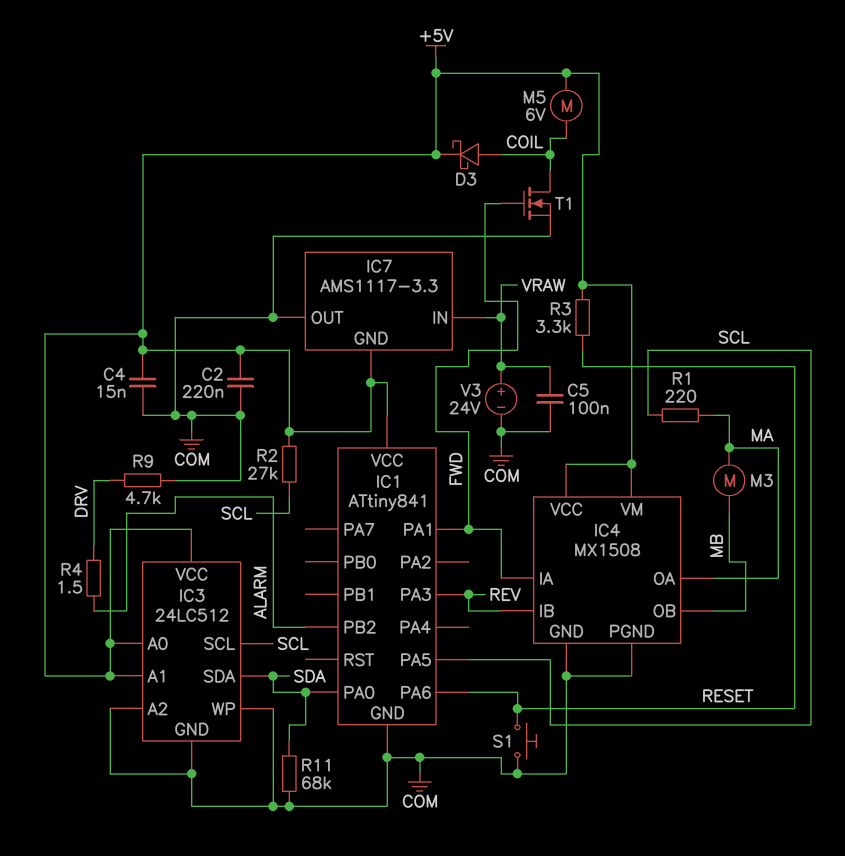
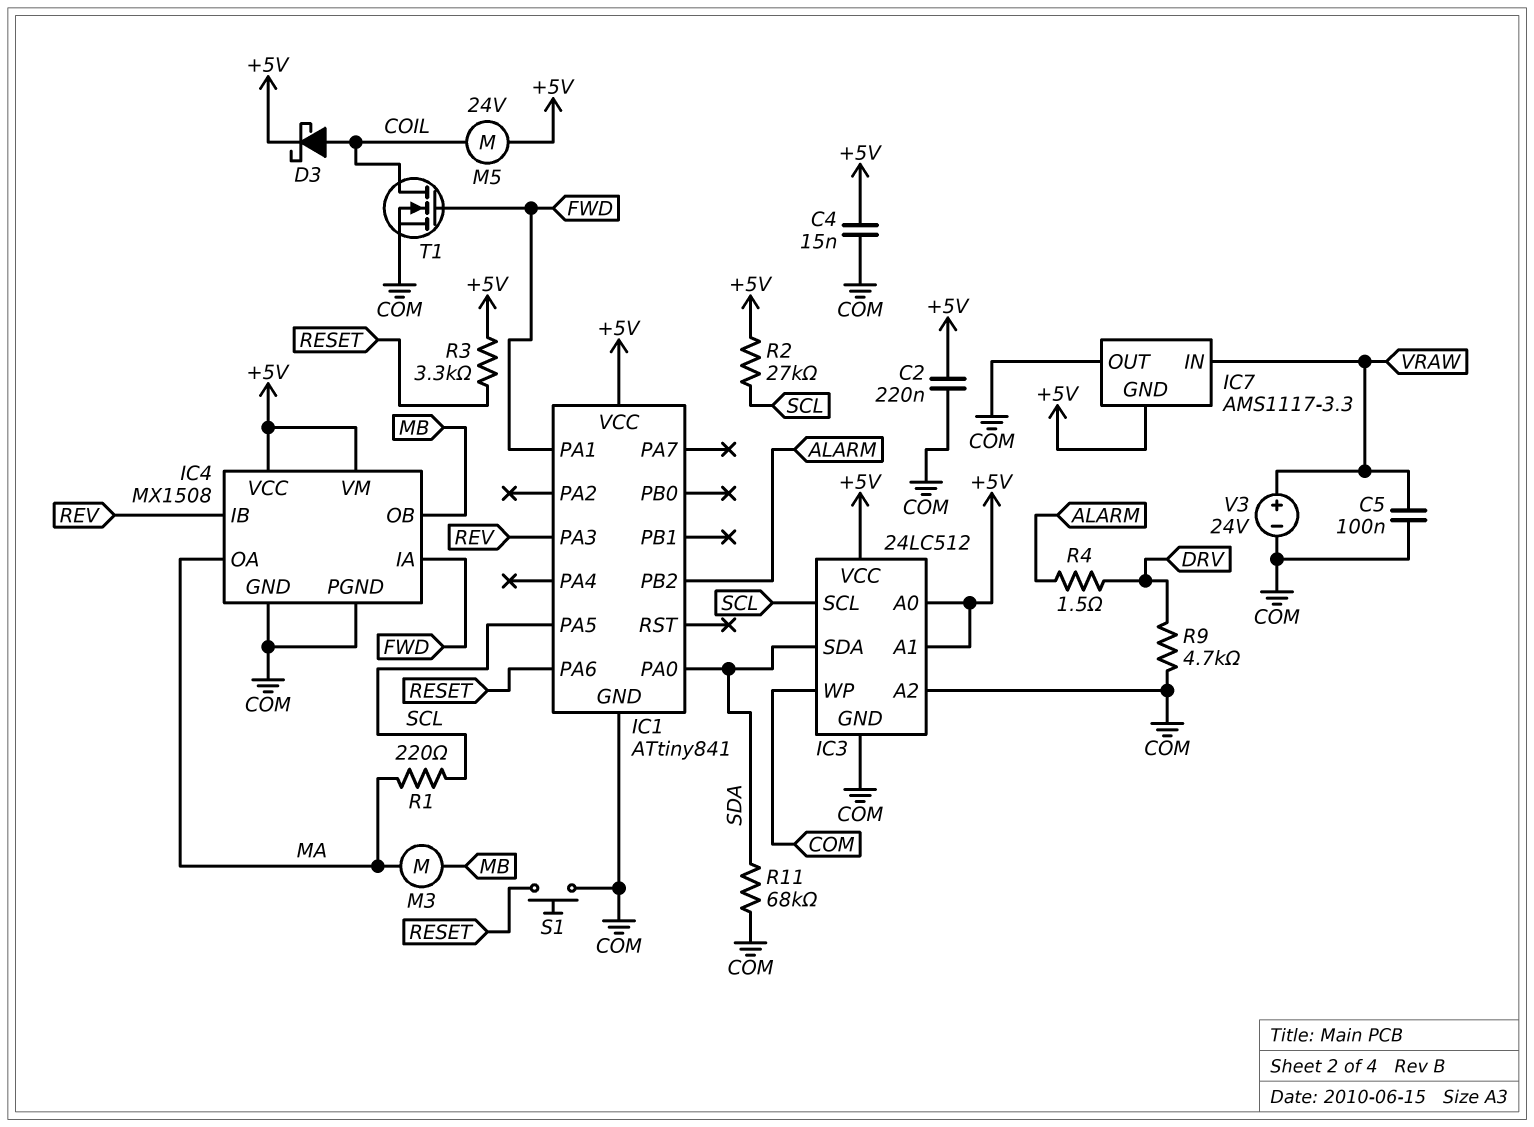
M5: motor 6V (+5V, COIL) -> motor 24V (+5V, COIL)

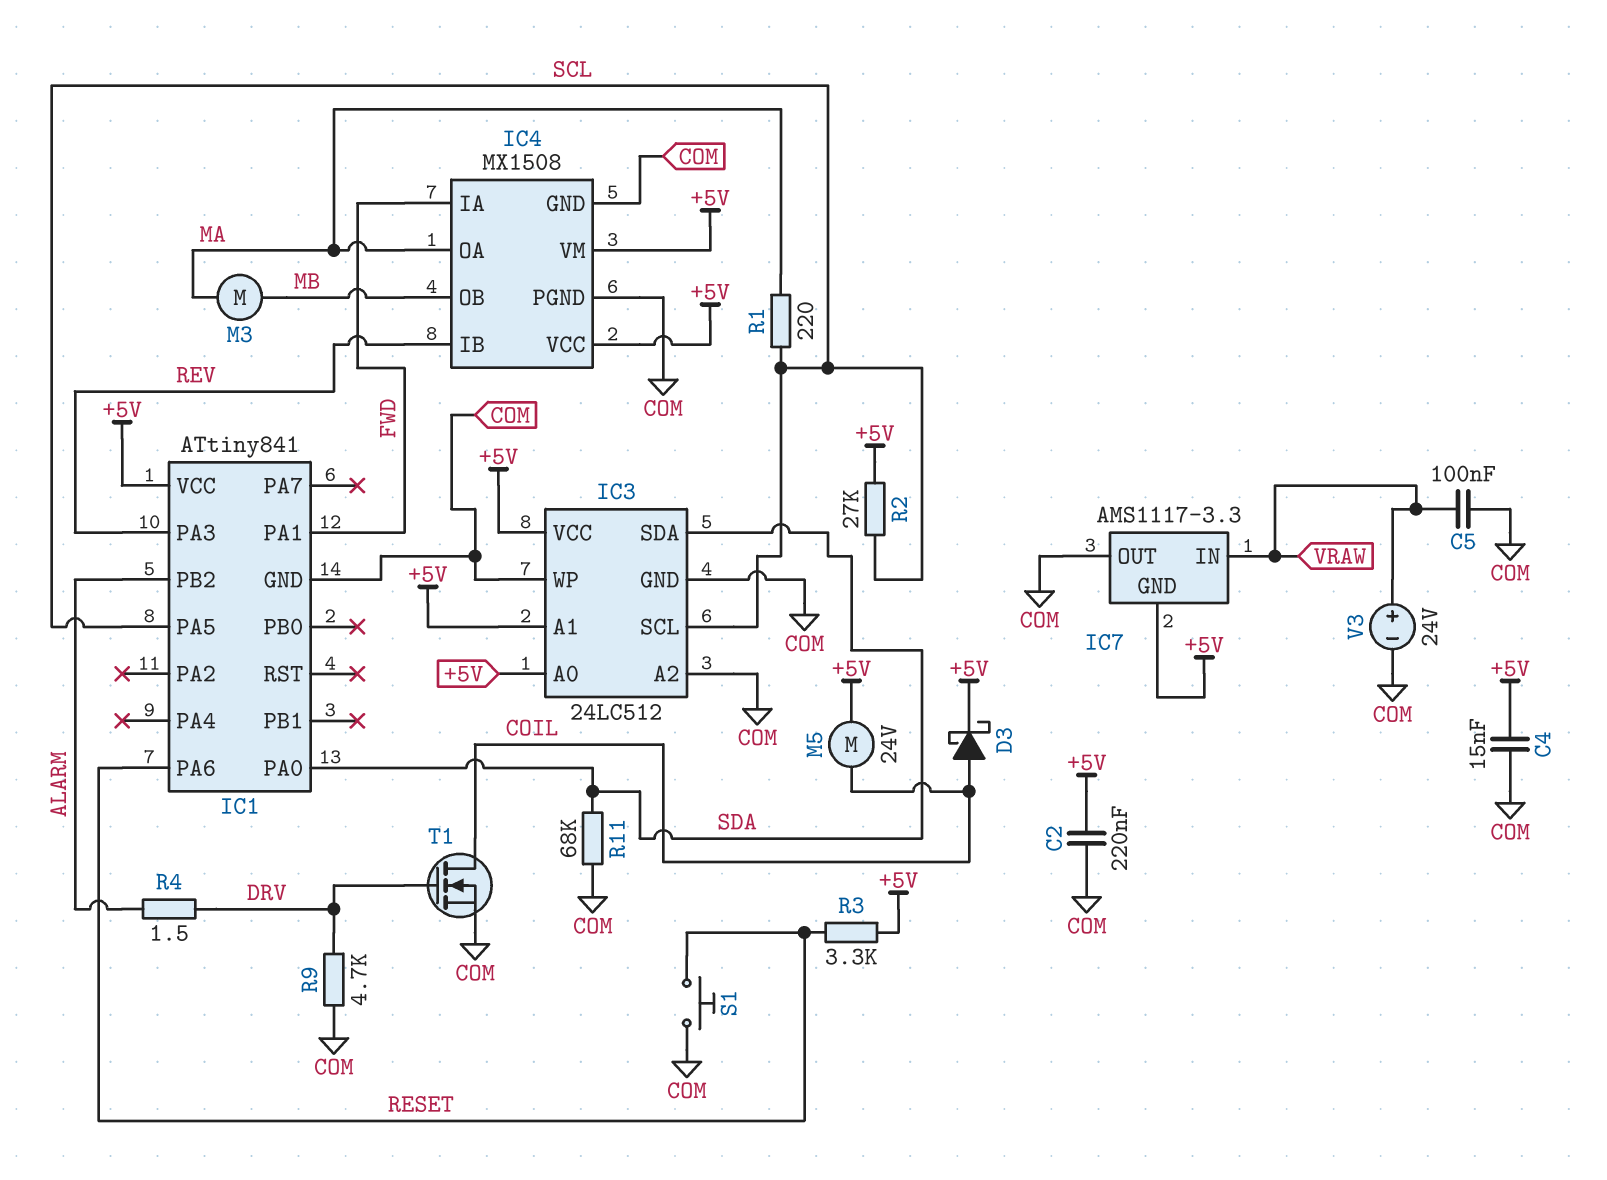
T1: NMOS (G FWD, D COIL, S COM) -> NMOS (G DRV, D COIL, S COM)

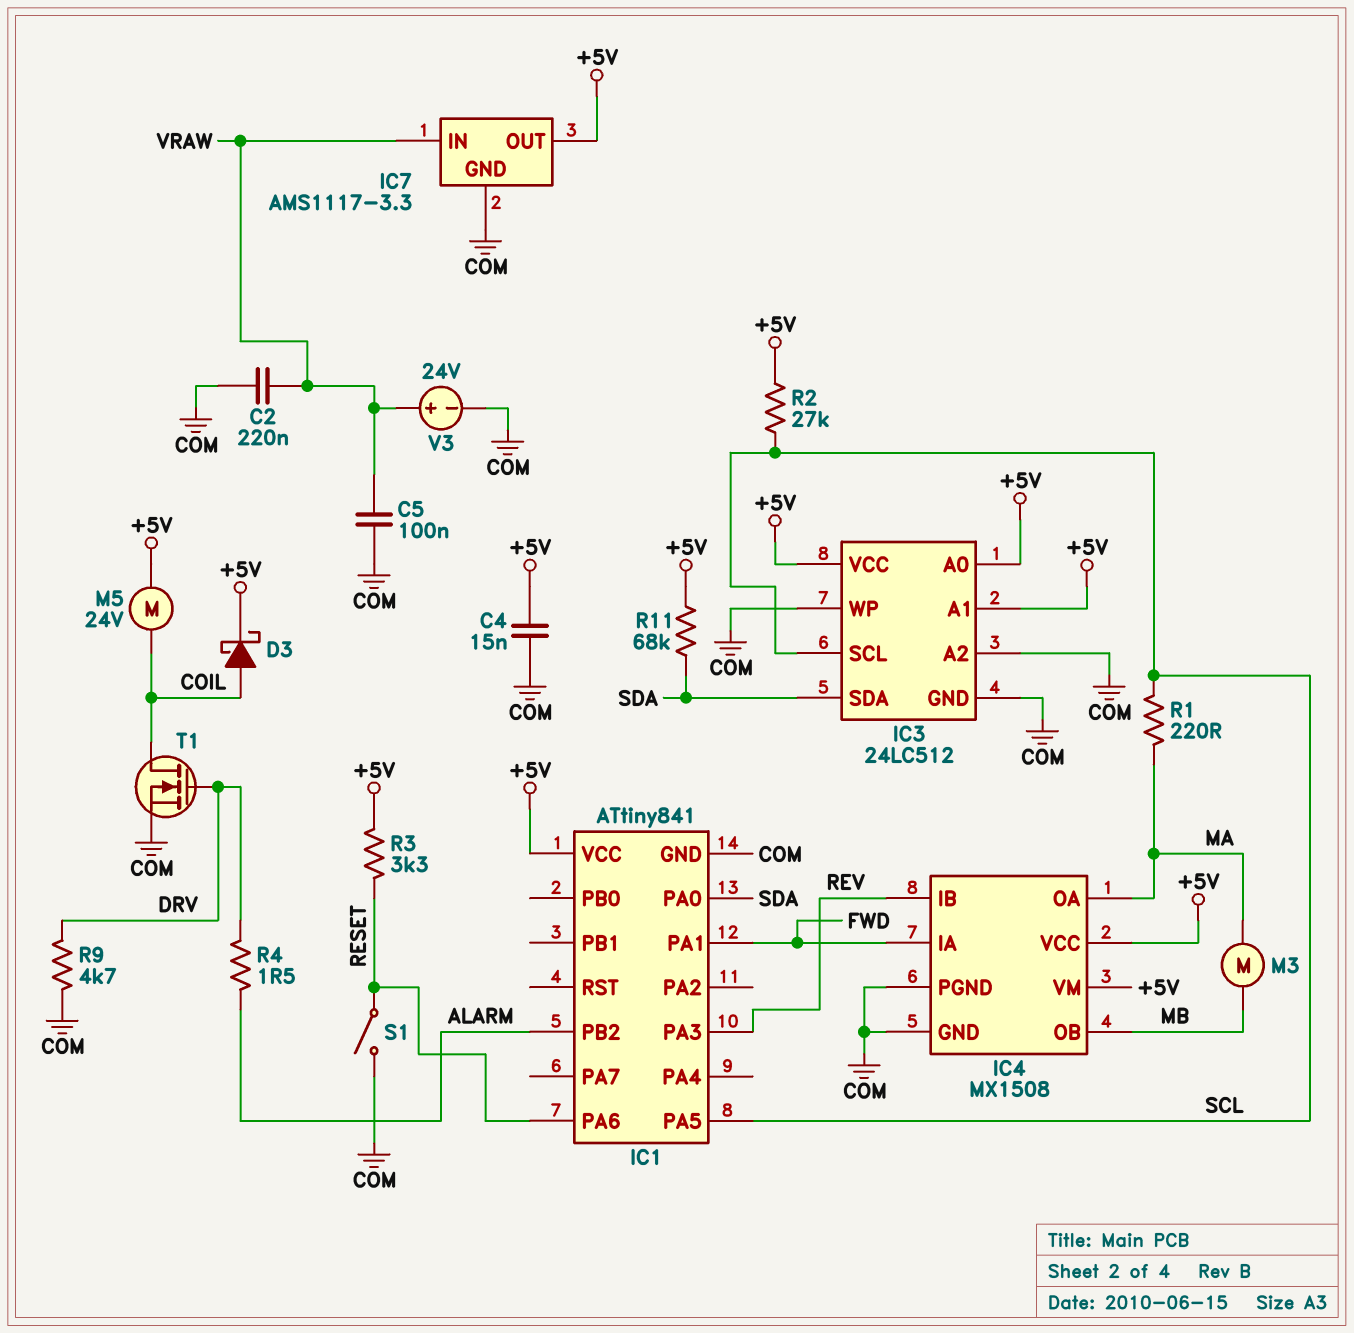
C2: 220nF (+5V, COM) -> 220nF (COM, VRAW)
IC7 pin GND: +5V -> COM
IC7 pin OUT: COM -> +5V
R11: 68k (COM, SDA) -> 68k (+5V, SDA)
S1: button (COM, RESET) -> switch (COM, RESET)

